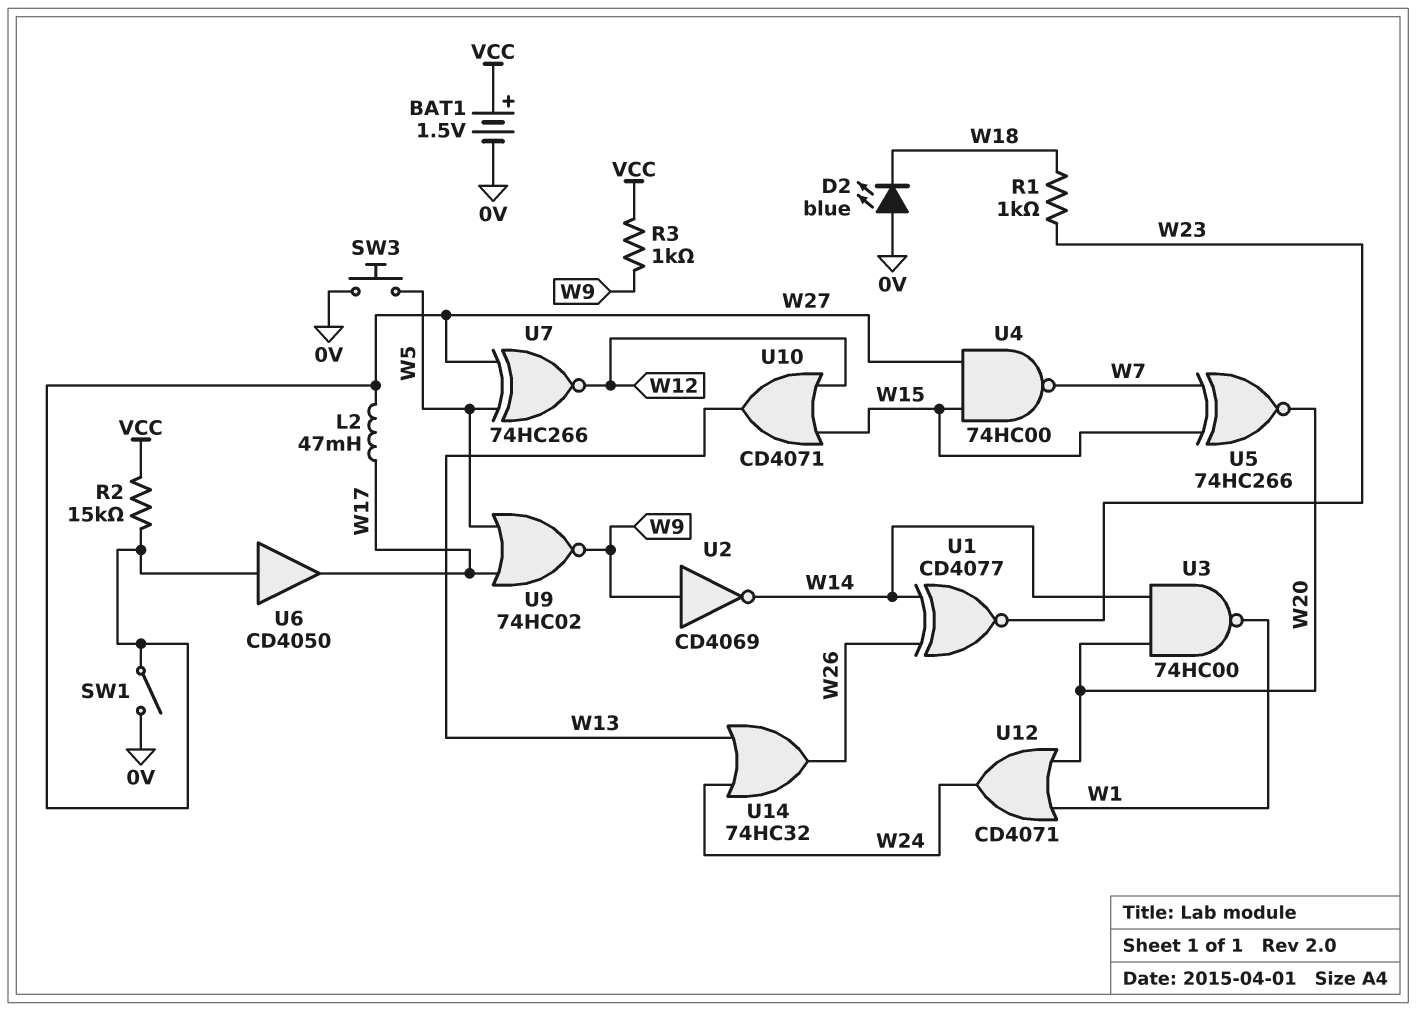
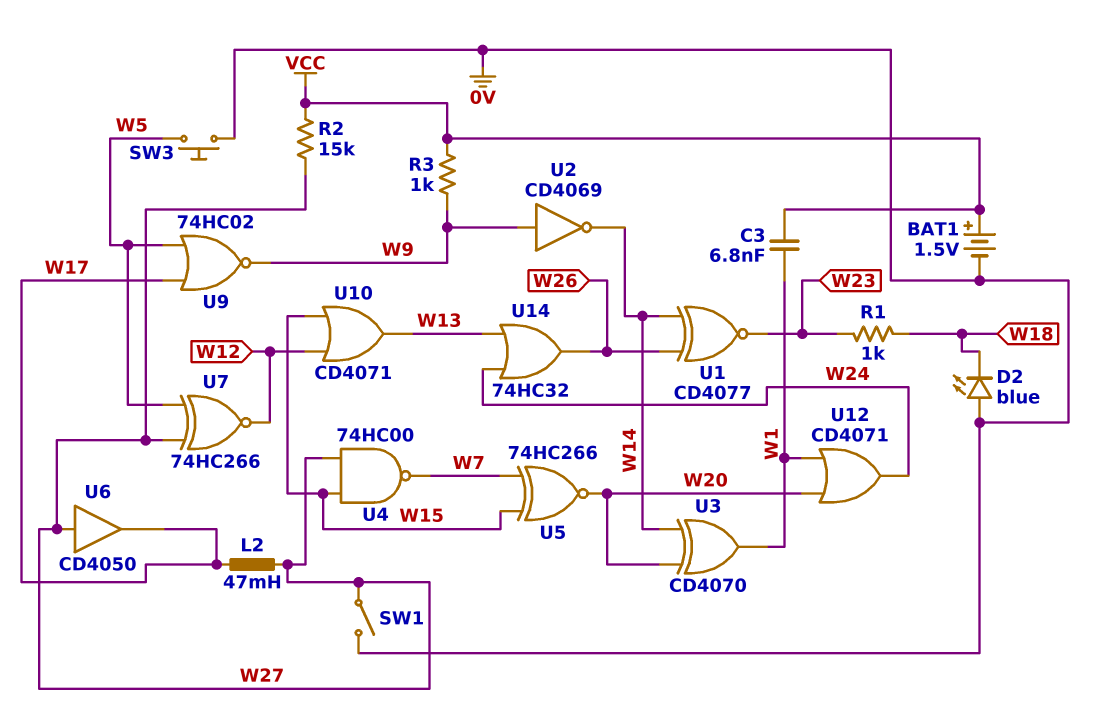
C3: none -> 6.8nF (VCC, W1)
U3: NAND 74HC00 (in W14, in W20, out W1) -> XOR CD4070 (in W14, in W20, out W1)

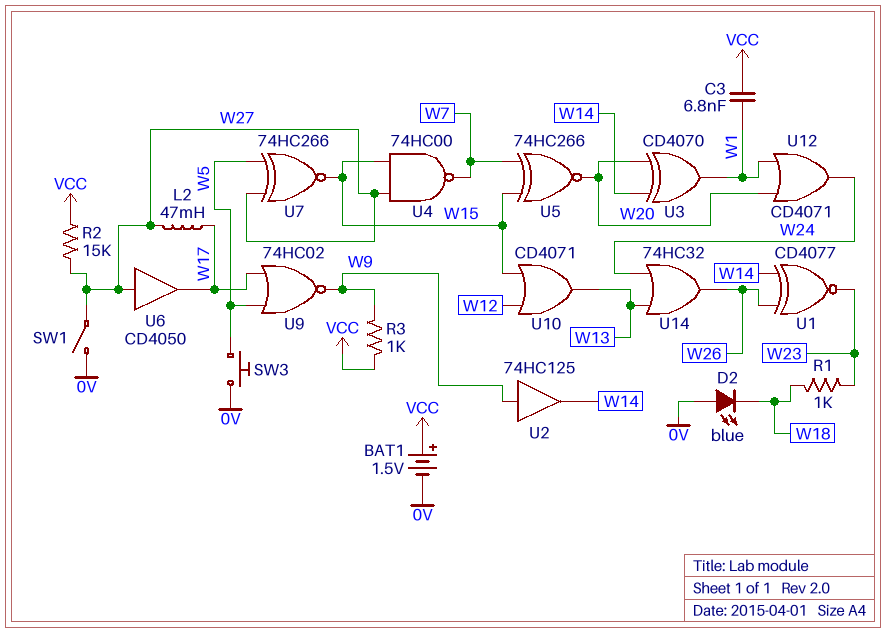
U2: NOT CD4069 (in W9, out W14) -> buffer 74HC125 (in W9, out W14)
U7: XNOR 74HC266 (in W5, in W27, out W12) -> XNOR 74HC266 (in W5, in W27, out W15)

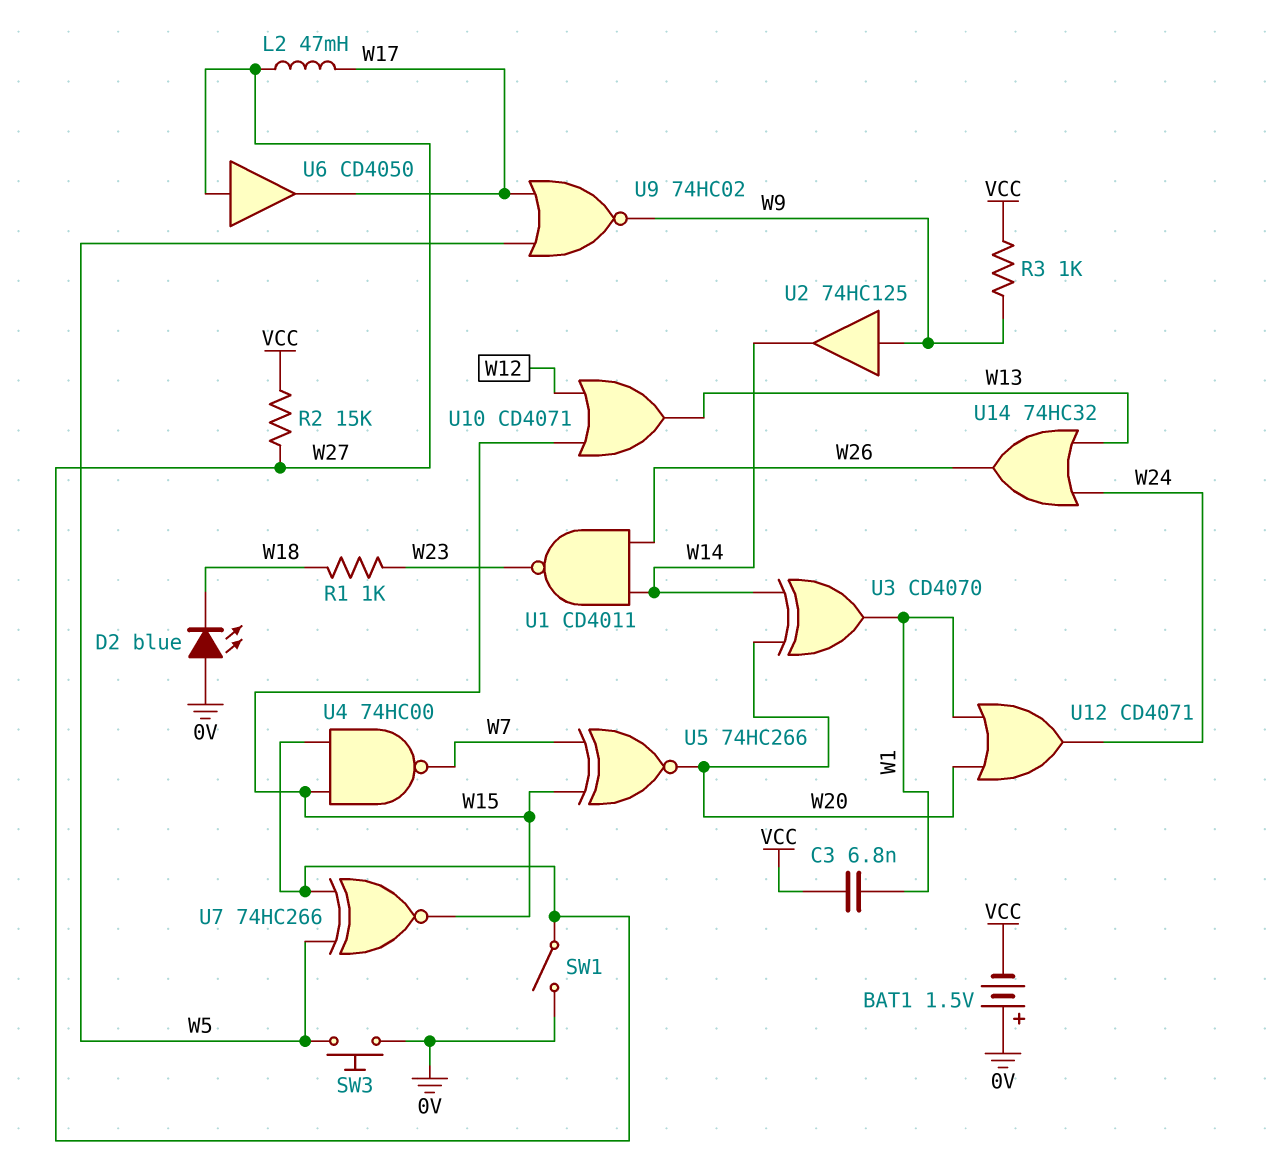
BAT1: 1.5V (plus VCC, minus 0V) -> 1.5V (plus 0V, minus VCC)
U1: XNOR CD4077 (in W14, in W26, out W23) -> NAND CD4011 (in W14, in W26, out W23)

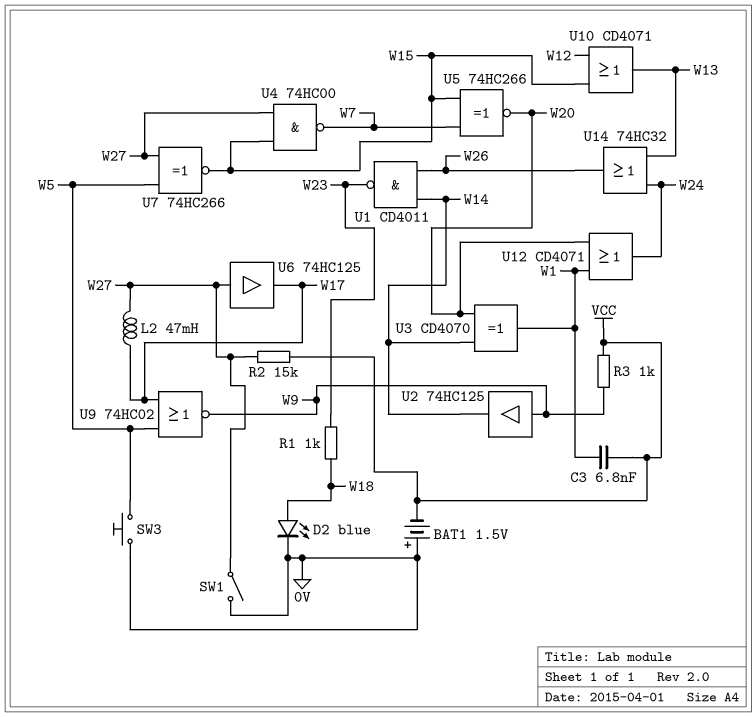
D2: LED blue (A 0V, K W18) -> LED blue (A W18, K 0V)
U6: buffer CD4050 (in W27, out W17) -> buffer 74HC125 (in W27, out W17)

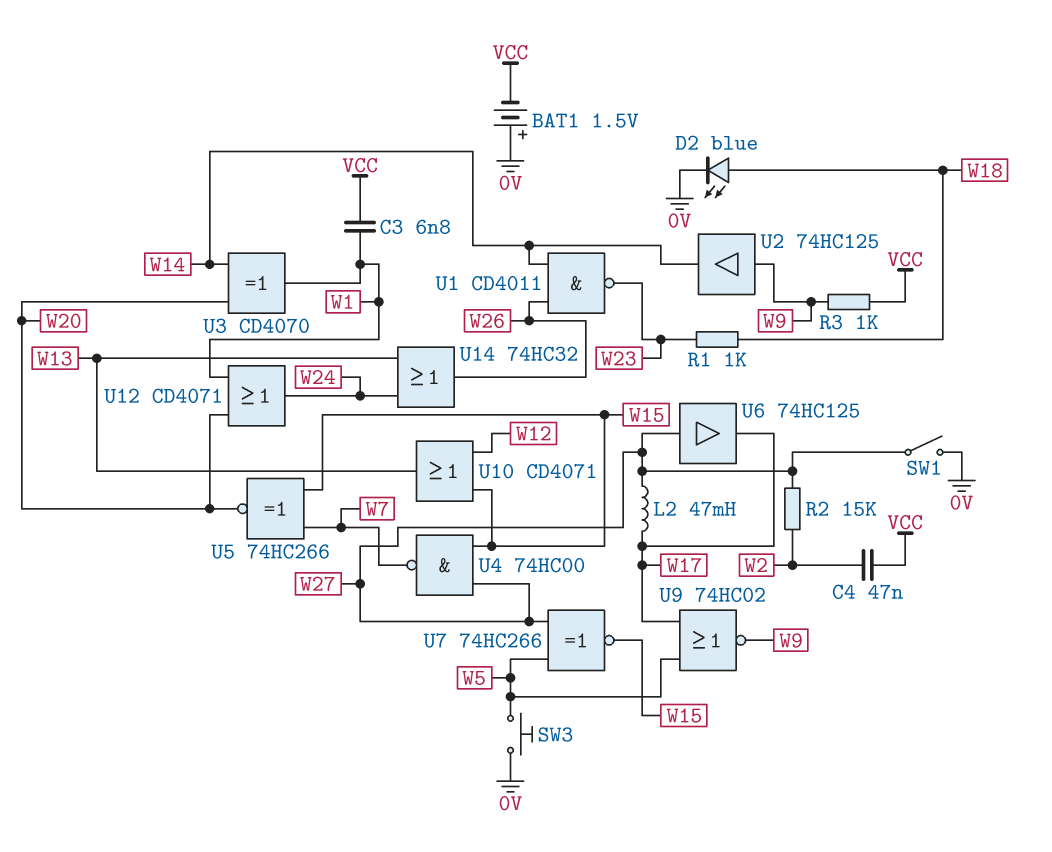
C4: none -> 47nF (VCC, W2)
R2: 15k (VCC, W27) -> 15k (W2, W27)

